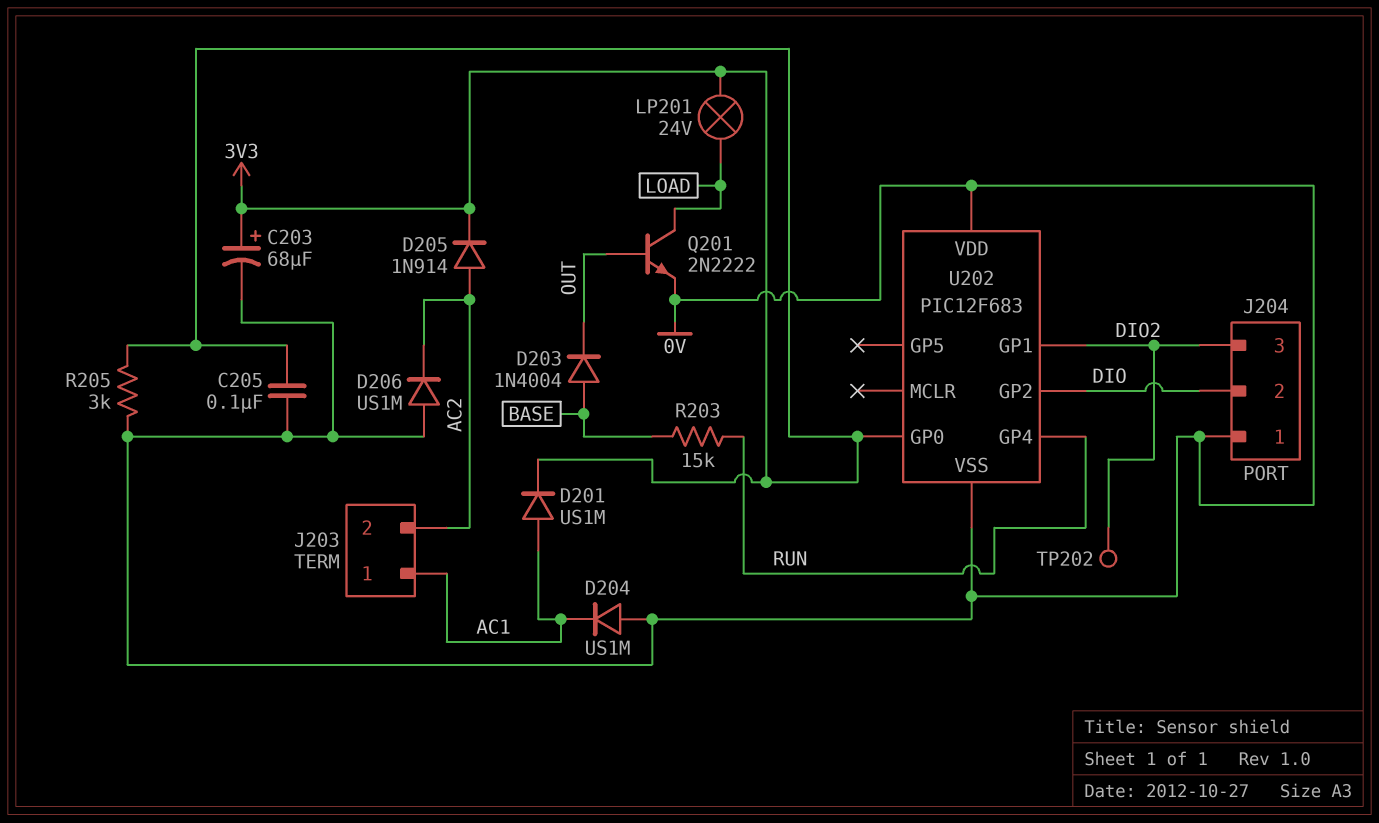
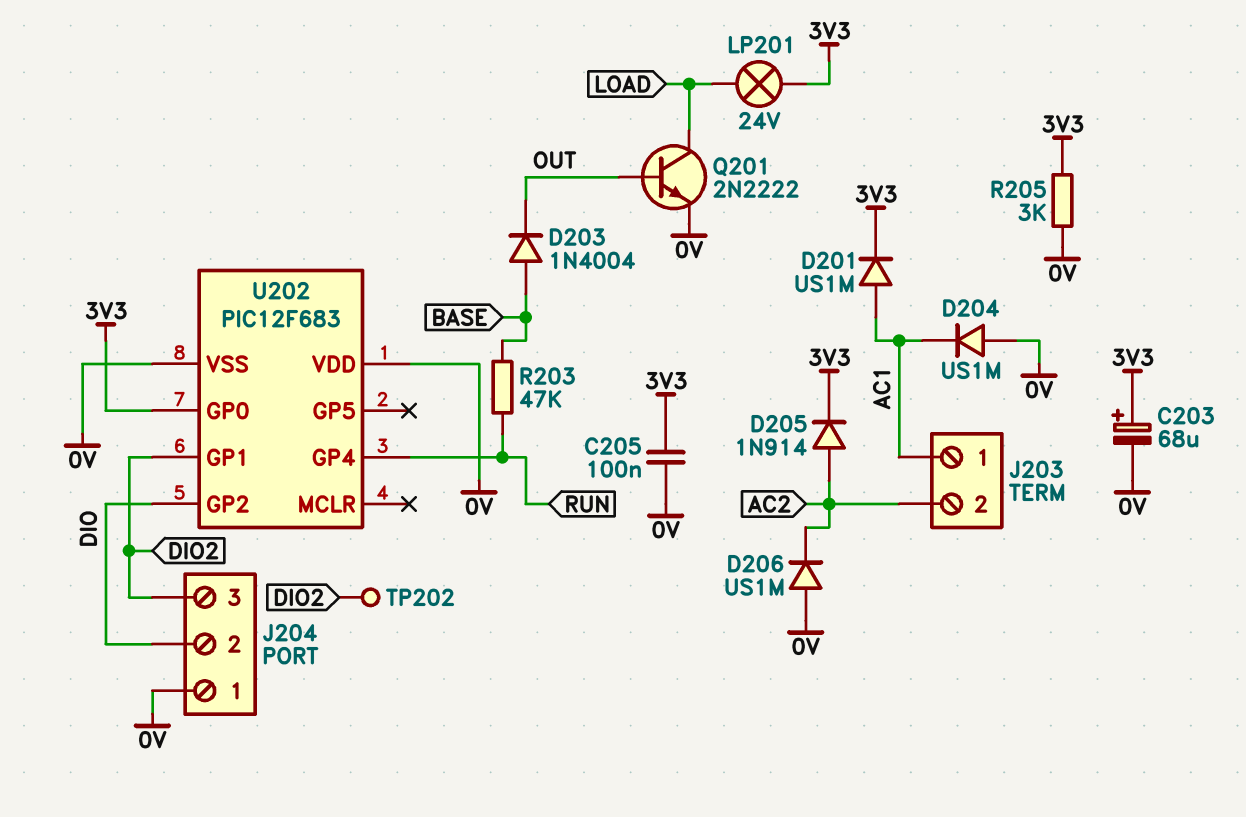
R203: 15k (BASE, RUN) -> 47k (BASE, RUN)

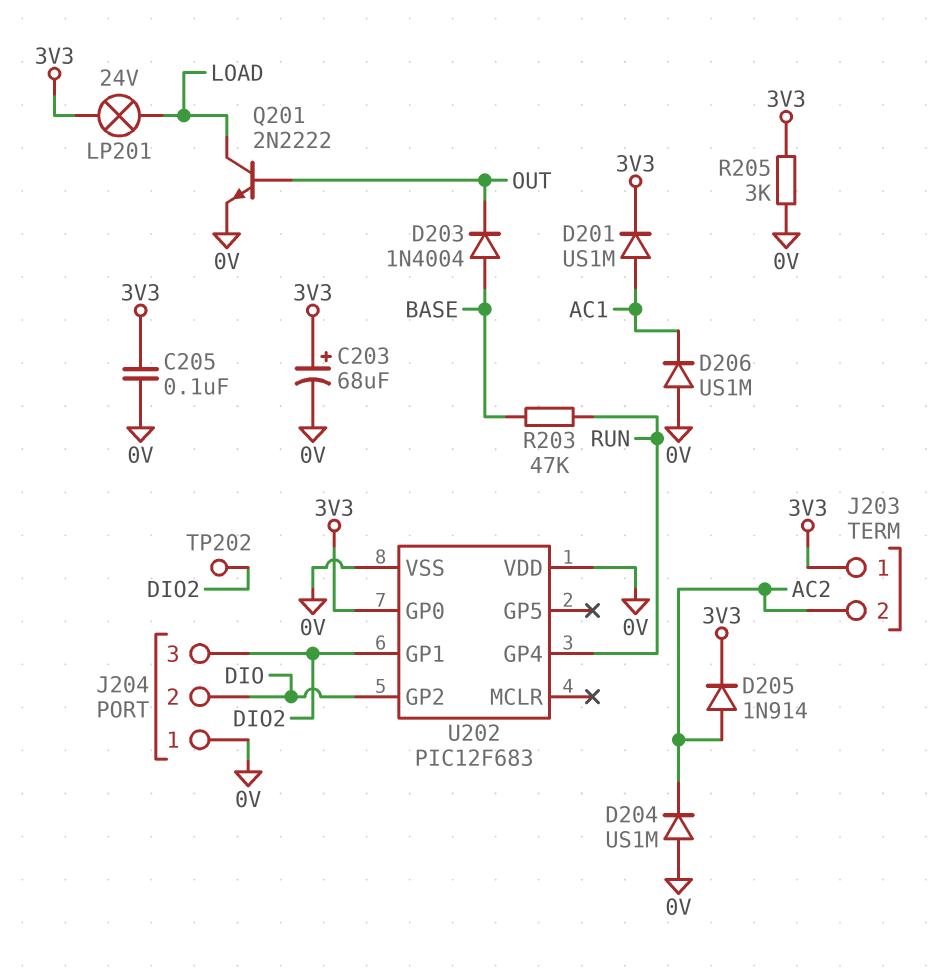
D204: diode US1M (A 0V, K AC1) -> diode US1M (A 0V, K AC2)
D206: diode US1M (A 0V, K AC2) -> diode US1M (A 0V, K AC1)
J203 pin 1: AC1 -> 3V3

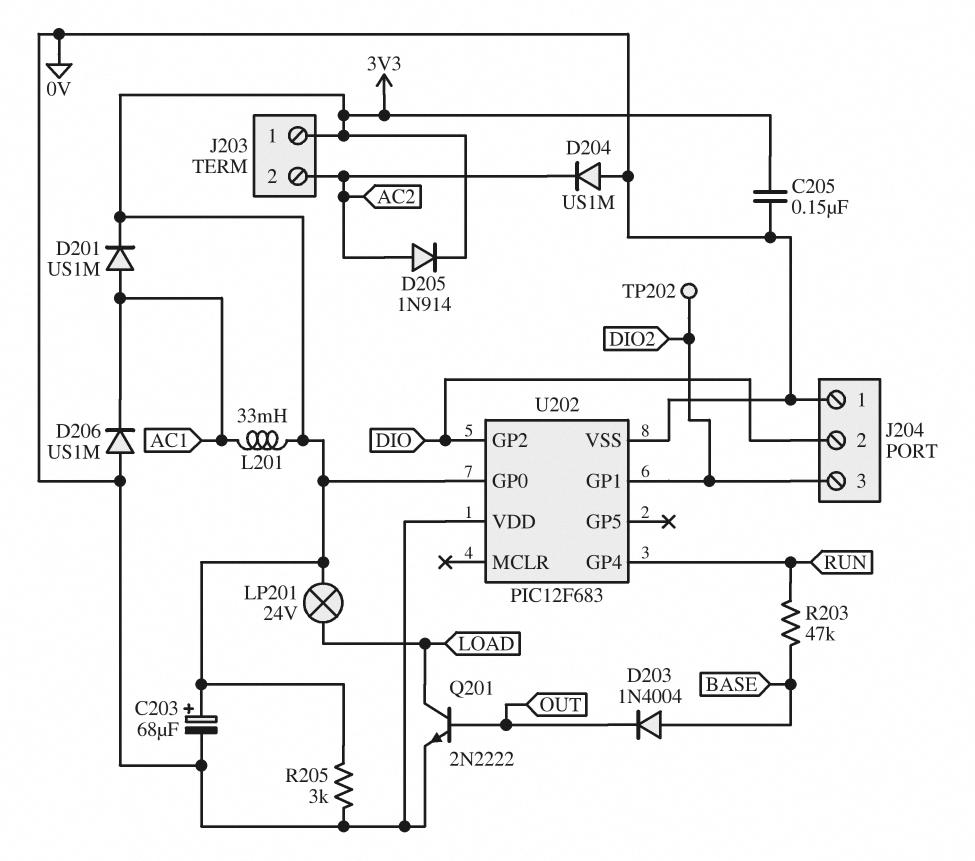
C205: 100nF (0V, 3V3) -> 150nF (0V, 3V3)
L201: none -> 33mH (3V3, AC1)

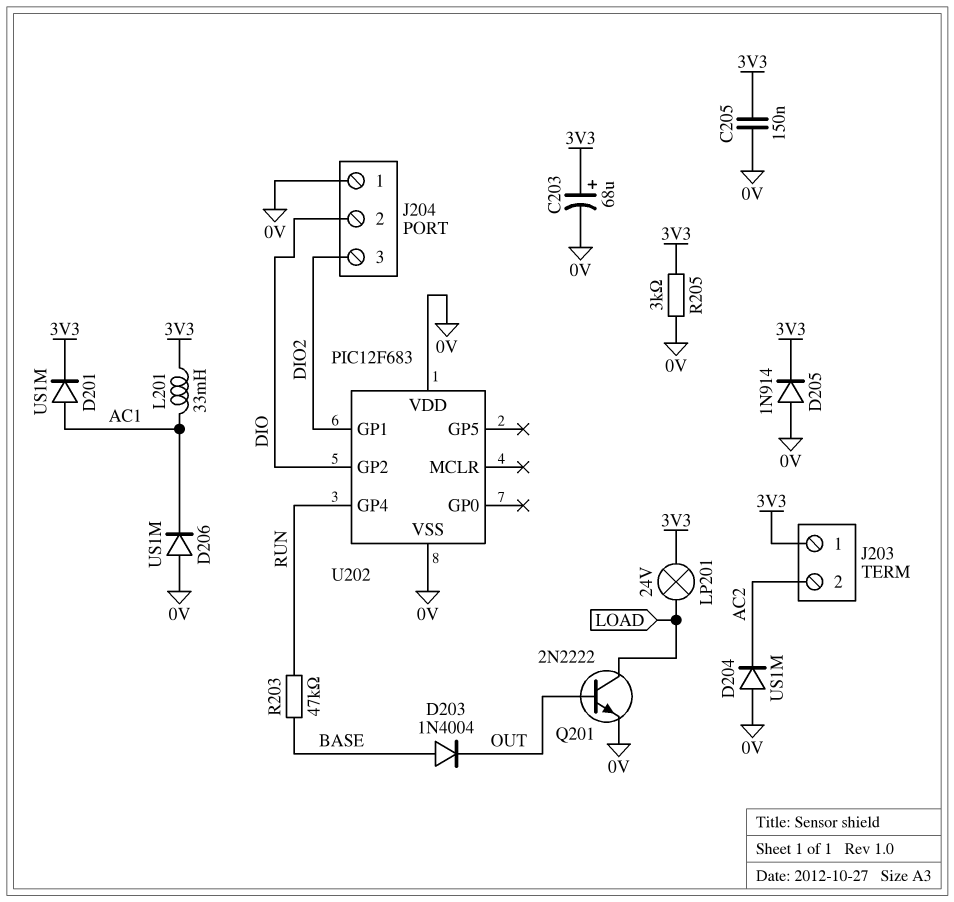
D205: diode 1N914 (A AC2, K 3V3) -> diode 1N914 (A 0V, K 3V3)
TP202: test point (DIO2) -> none
U202 pin GP0: 3V3 -> none

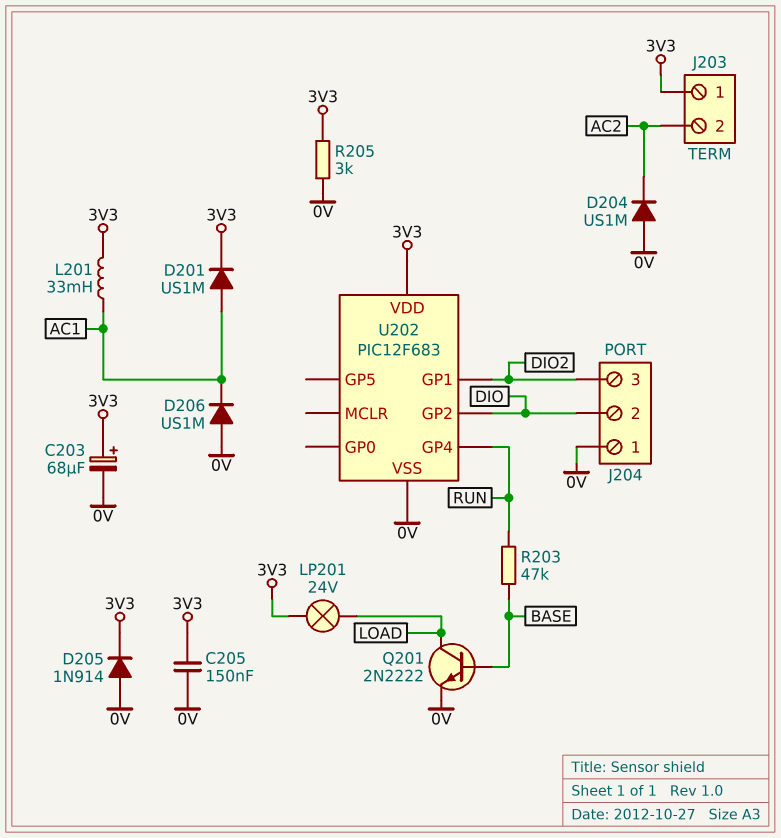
D203: diode 1N4004 (A BASE, K OUT) -> none
Q201: NPN 2N2222 (B OUT, C LOAD, E 0V) -> NPN 2N2222 (B BASE, C LOAD, E 0V)
U202 pin VDD: 0V -> 3V3

